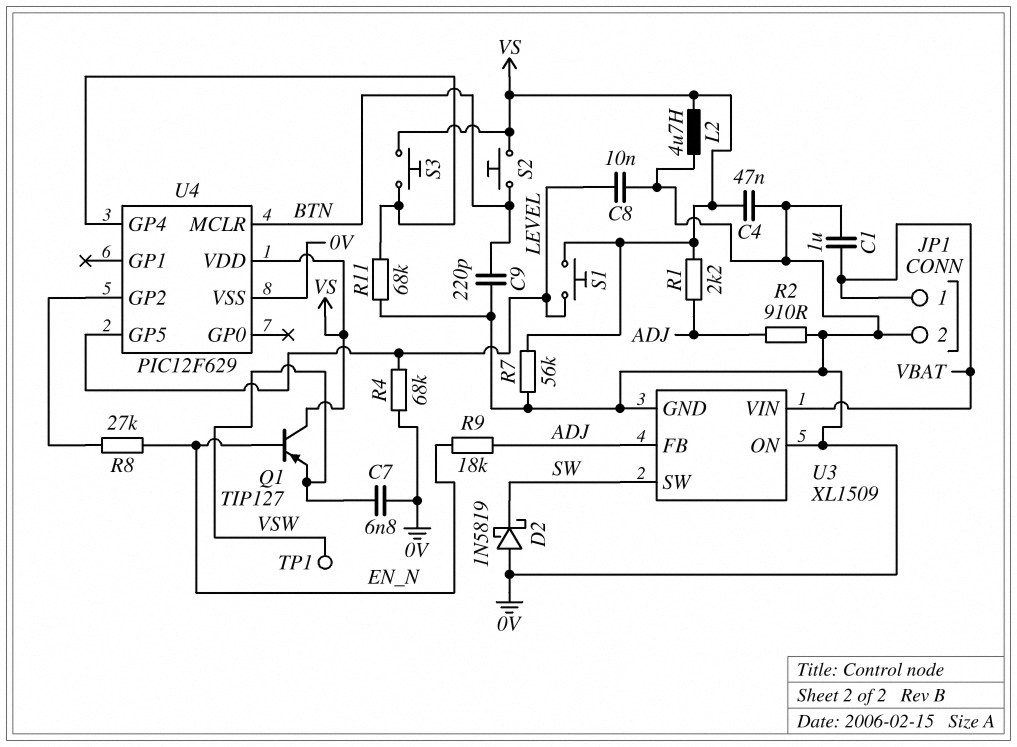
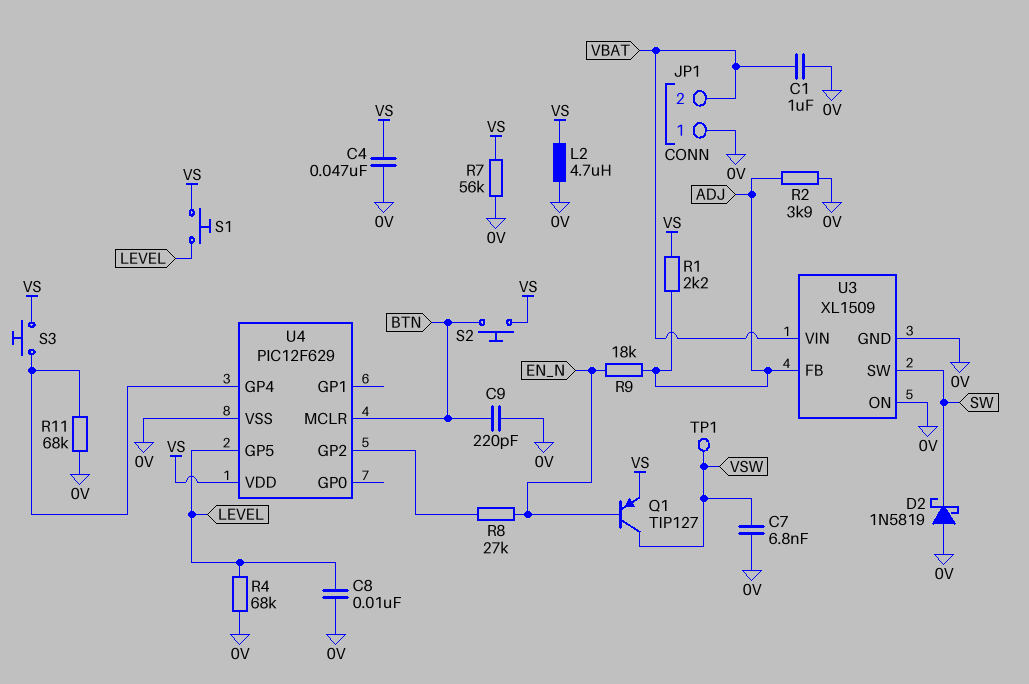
JP1 pin 1: VBAT -> 0V
JP1 pin 2: 0V -> VBAT
Q1: PNP TIP127 (B EN_N, C VS, E VSW) -> PNP TIP127 (B EN_N, C VSW, E VS)
R2: 910 (0V, ADJ) -> 3.9k (0V, ADJ)

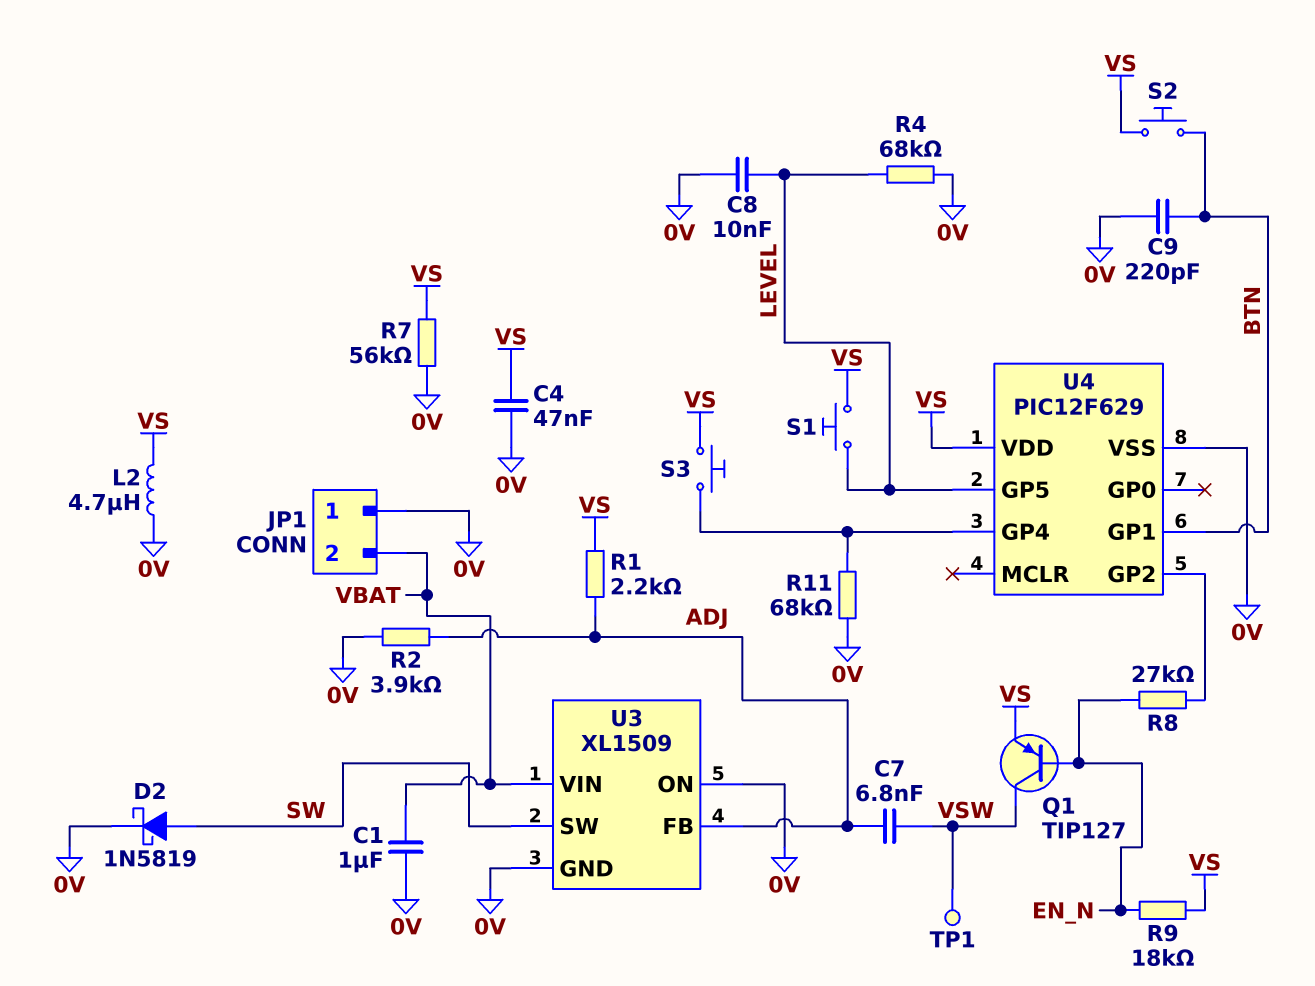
C7: 6.8nF (0V, VSW) -> 6.8nF (ADJ, VSW)
D2: schottky 1N5819 (A 0V, K SW) -> schottky 1N5819 (A SW, K 0V)
R9: 18k (ADJ, EN_N) -> 18k (EN_N, VS)
U4 pin GP1: none -> BTN
U4 pin MCLR: BTN -> none

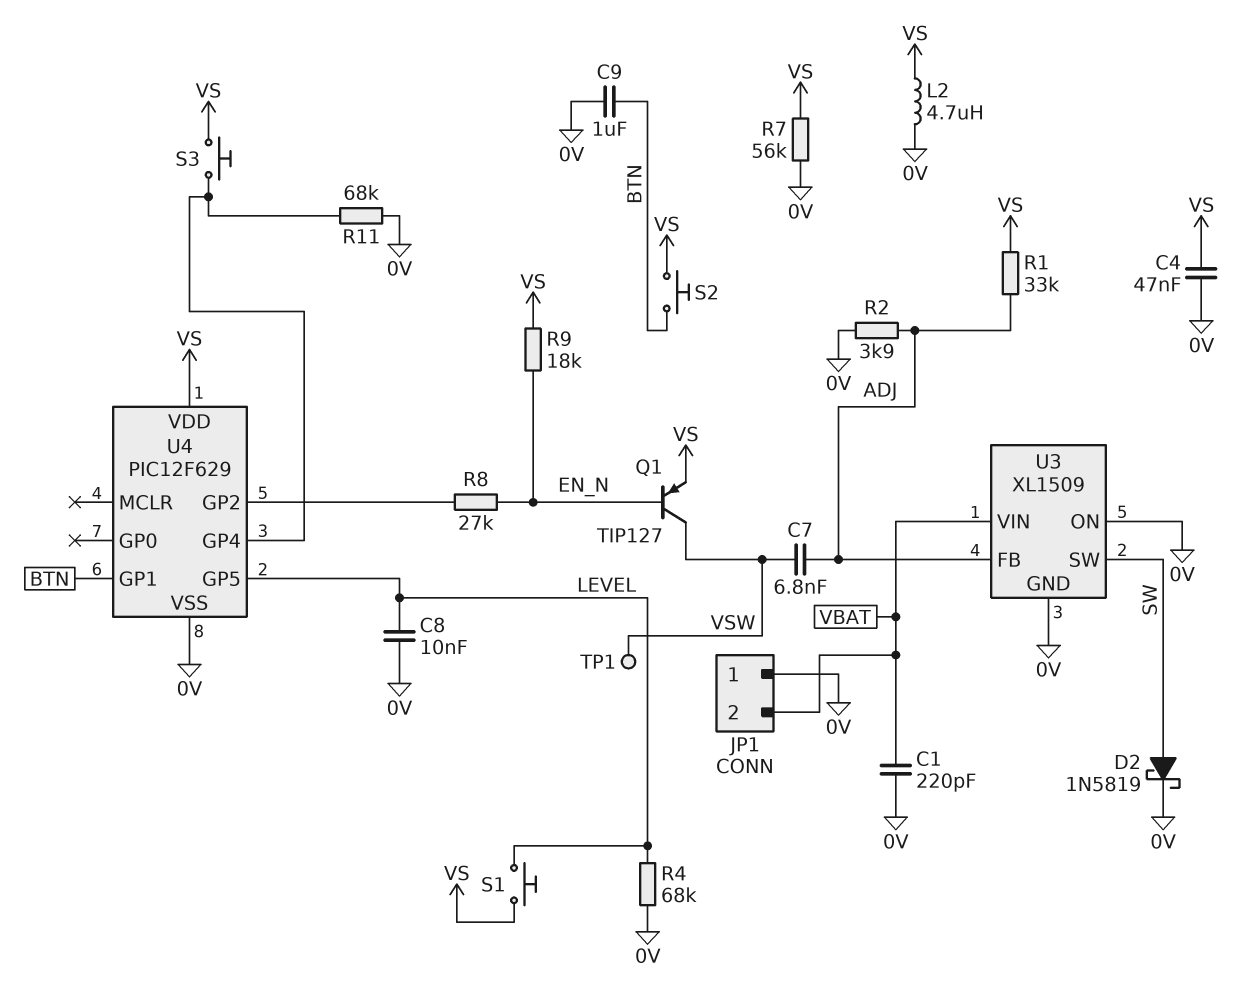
C1: 1uF (0V, VBAT) -> 220pF (0V, VBAT)
C9: 220pF (0V, BTN) -> 1uF (0V, BTN)
R1: 2.2k (ADJ, VS) -> 33k (ADJ, VS)

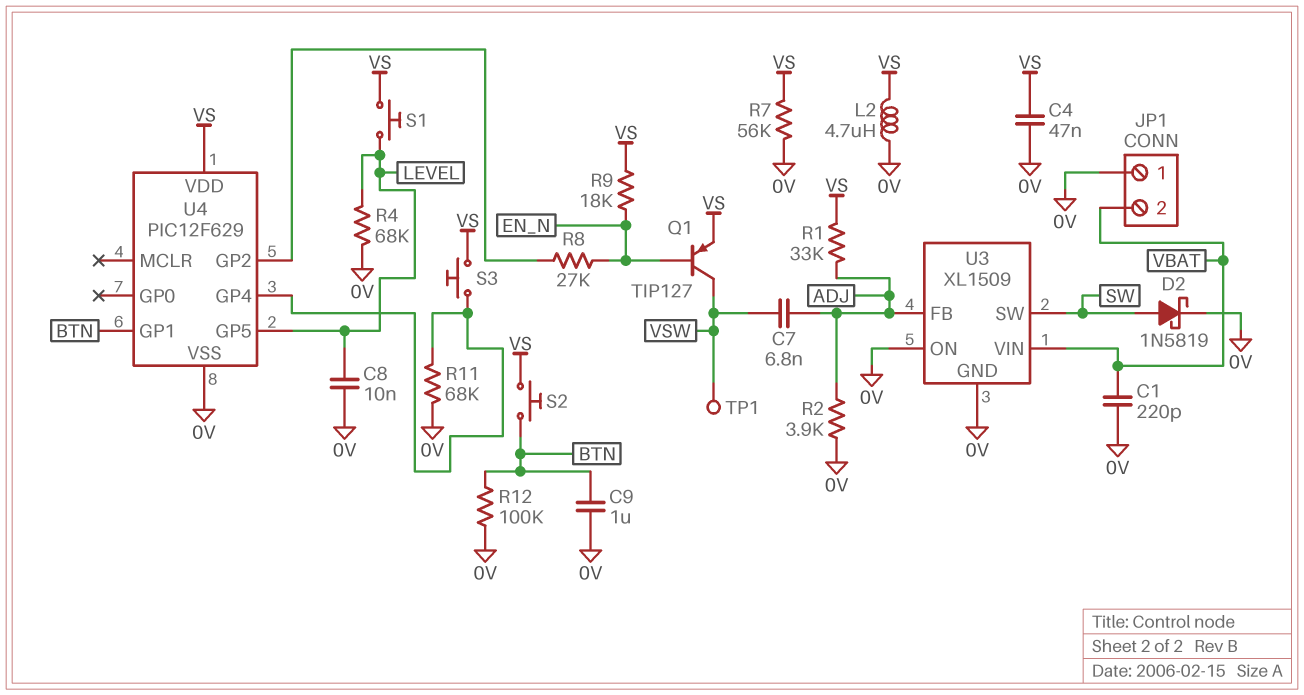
R12: none -> 100k (0V, BTN)

